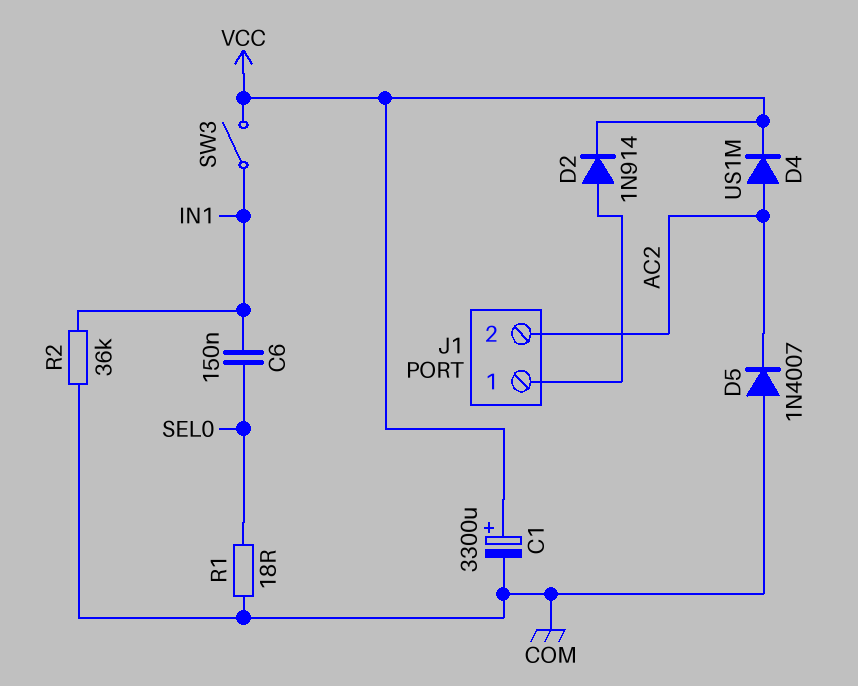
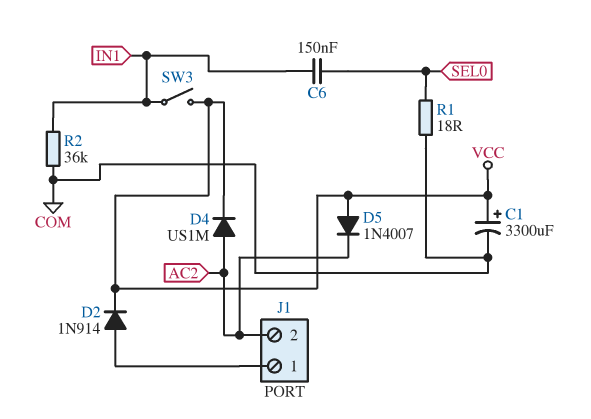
D5: diode 1N4007 (A COM, K AC2) -> diode 1N4007 (A VCC, K AC2)

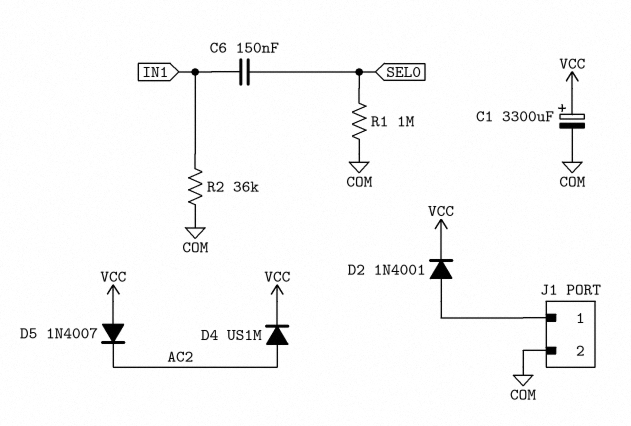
D2: diode 1N914 (A J1/1, K VCC) -> diode 1N4001 (A J1/1, K VCC)
J1 pin 2: AC2 -> COM
R1: 18 (COM, SEL0) -> 1M (COM, SEL0)
SW3: switch (IN1, VCC) -> none

